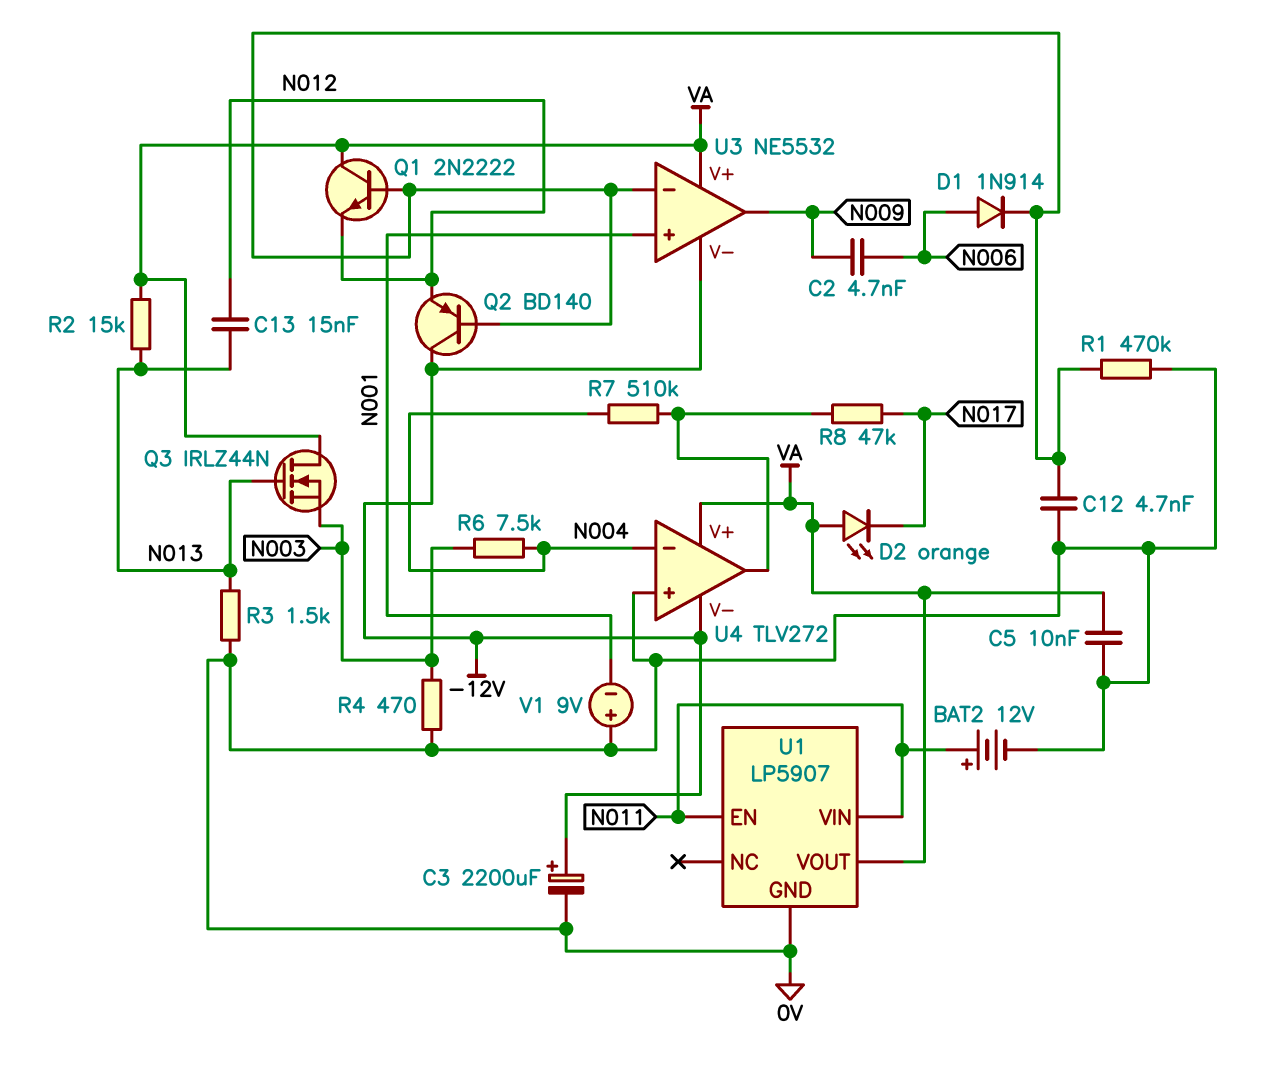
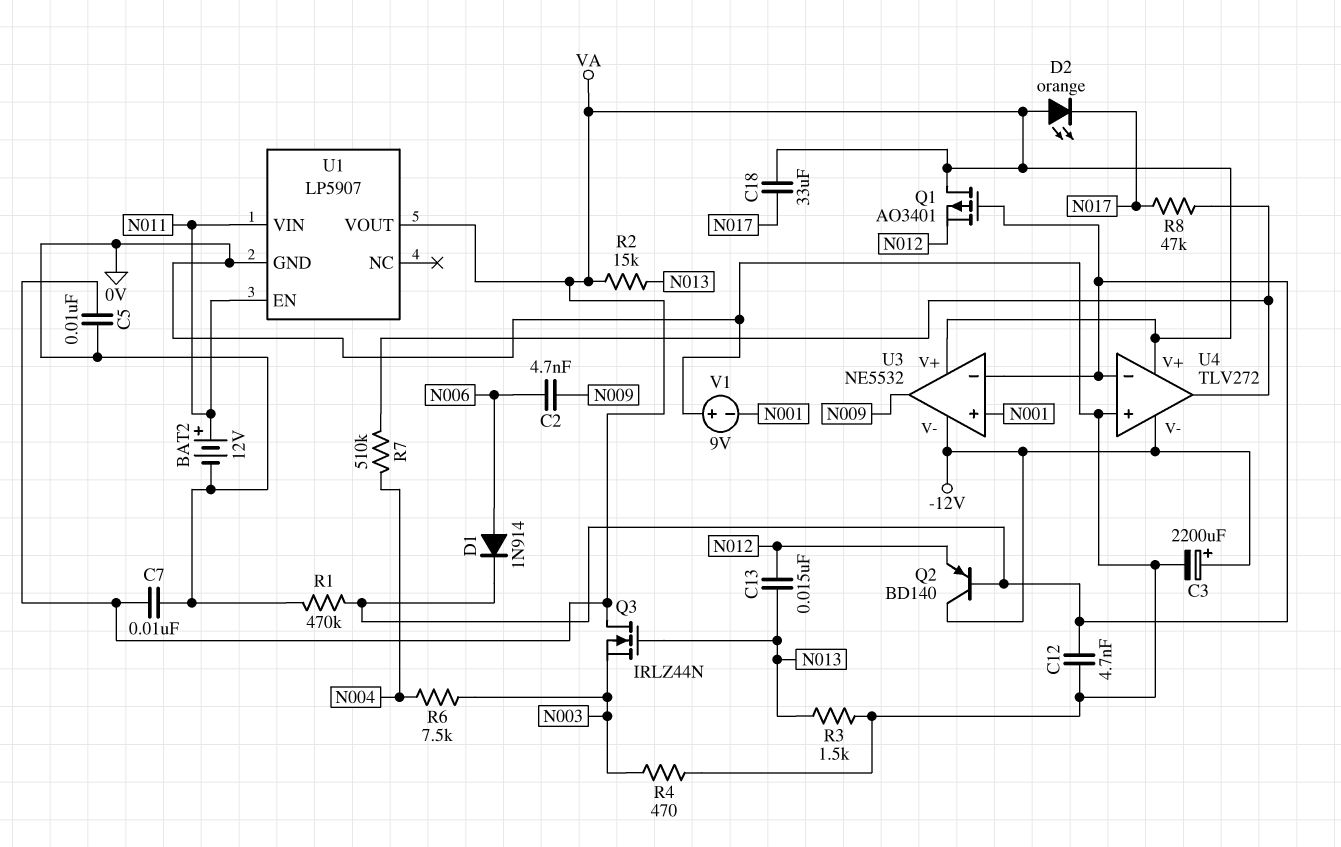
C7: none -> 10nF (0V, VA)
C18: none -> 33uF (N017, VA)
Q1: NPN 2N2222 (B U3/in-, C VA, E N012) -> PMOS AO3401 (G U3/in-, D VA, S N012)
U4 pin in-: N004 -> U3/in-

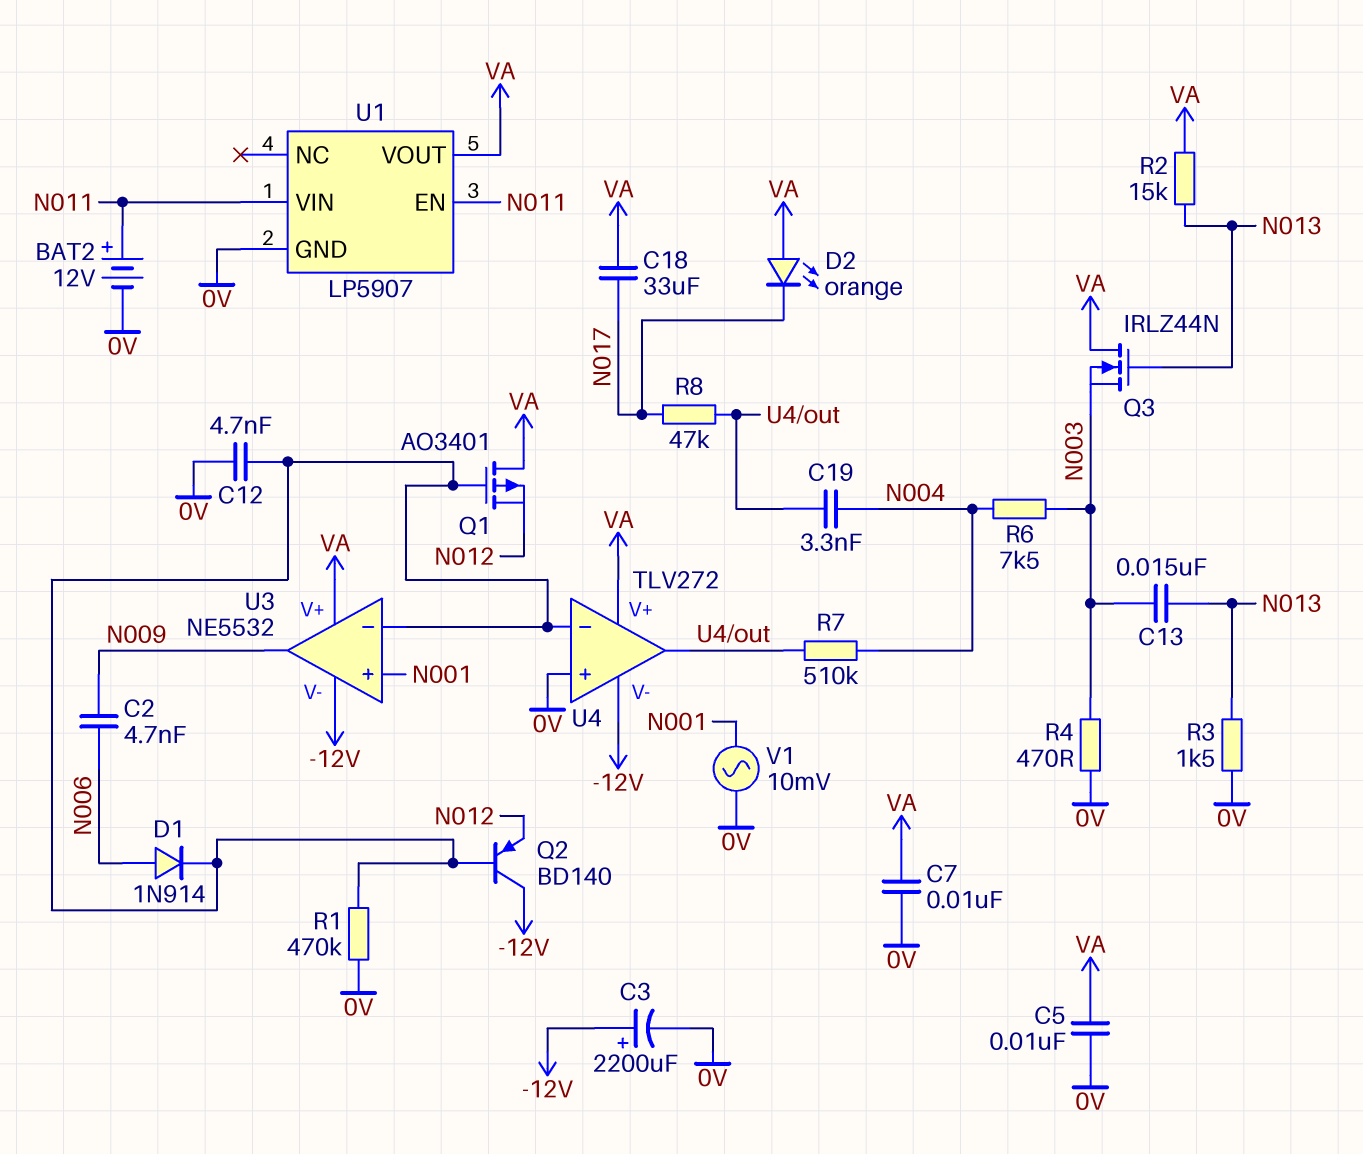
C13: 15nF (N012, N013) -> 15nF (N003, N013)
C19: none -> 3.3nF (N004, U4/out)
V1: 9V (plus 0V, minus N001) -> AC 10mV (0V, N001)

